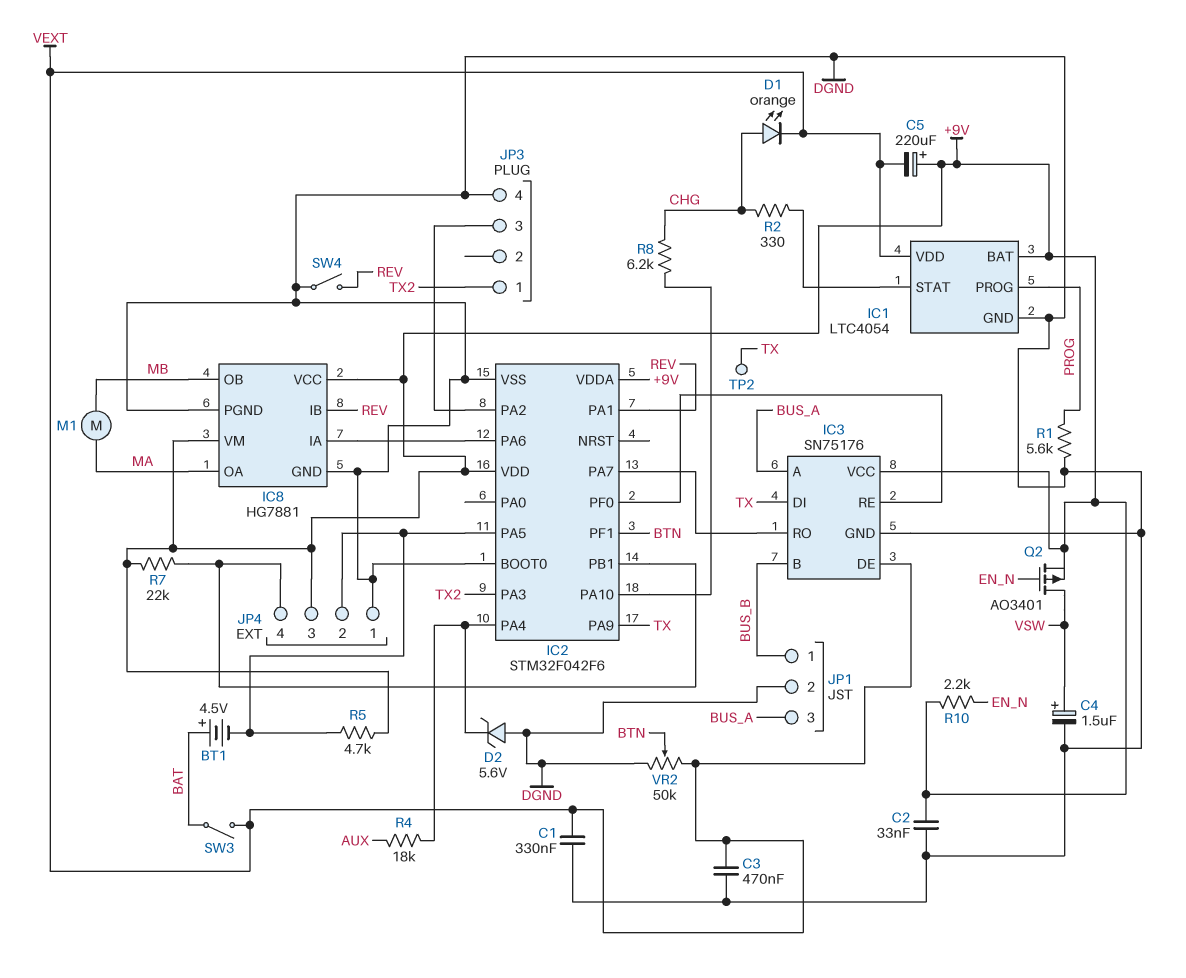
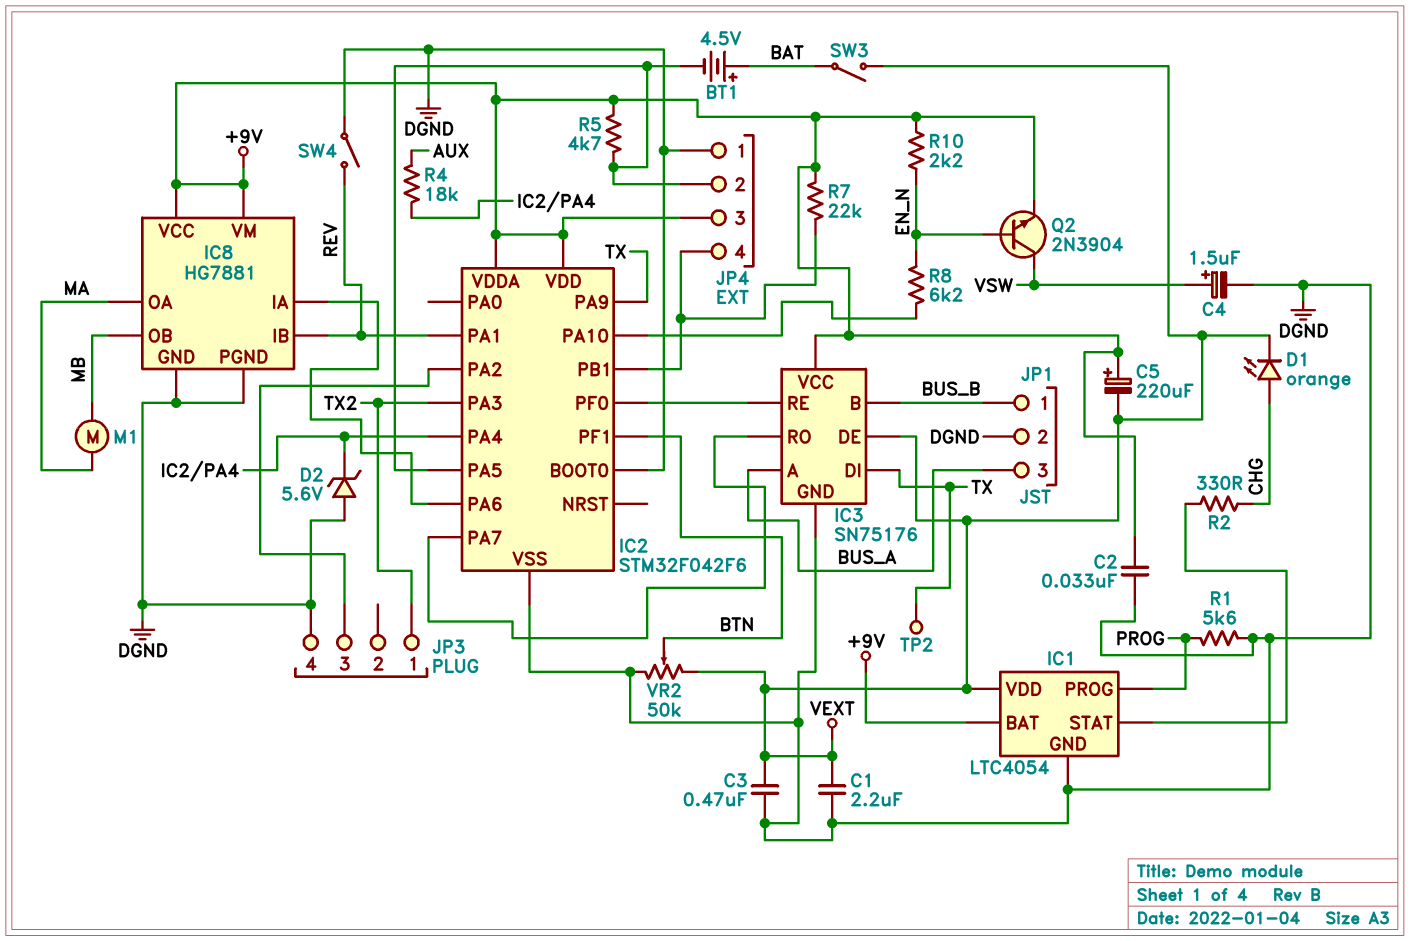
C1: 330nF (DGND, VEXT) -> 2.2uF (DGND, VEXT)
Q2: PMOS AO3401 (G EN_N, D VSW, S +9V) -> NPN 2N3904 (B EN_N, C VSW, E +9V)
R8: 6.2k (CHG, IC2/PA10) -> 6.2k (EN_N, IC2/PA10)

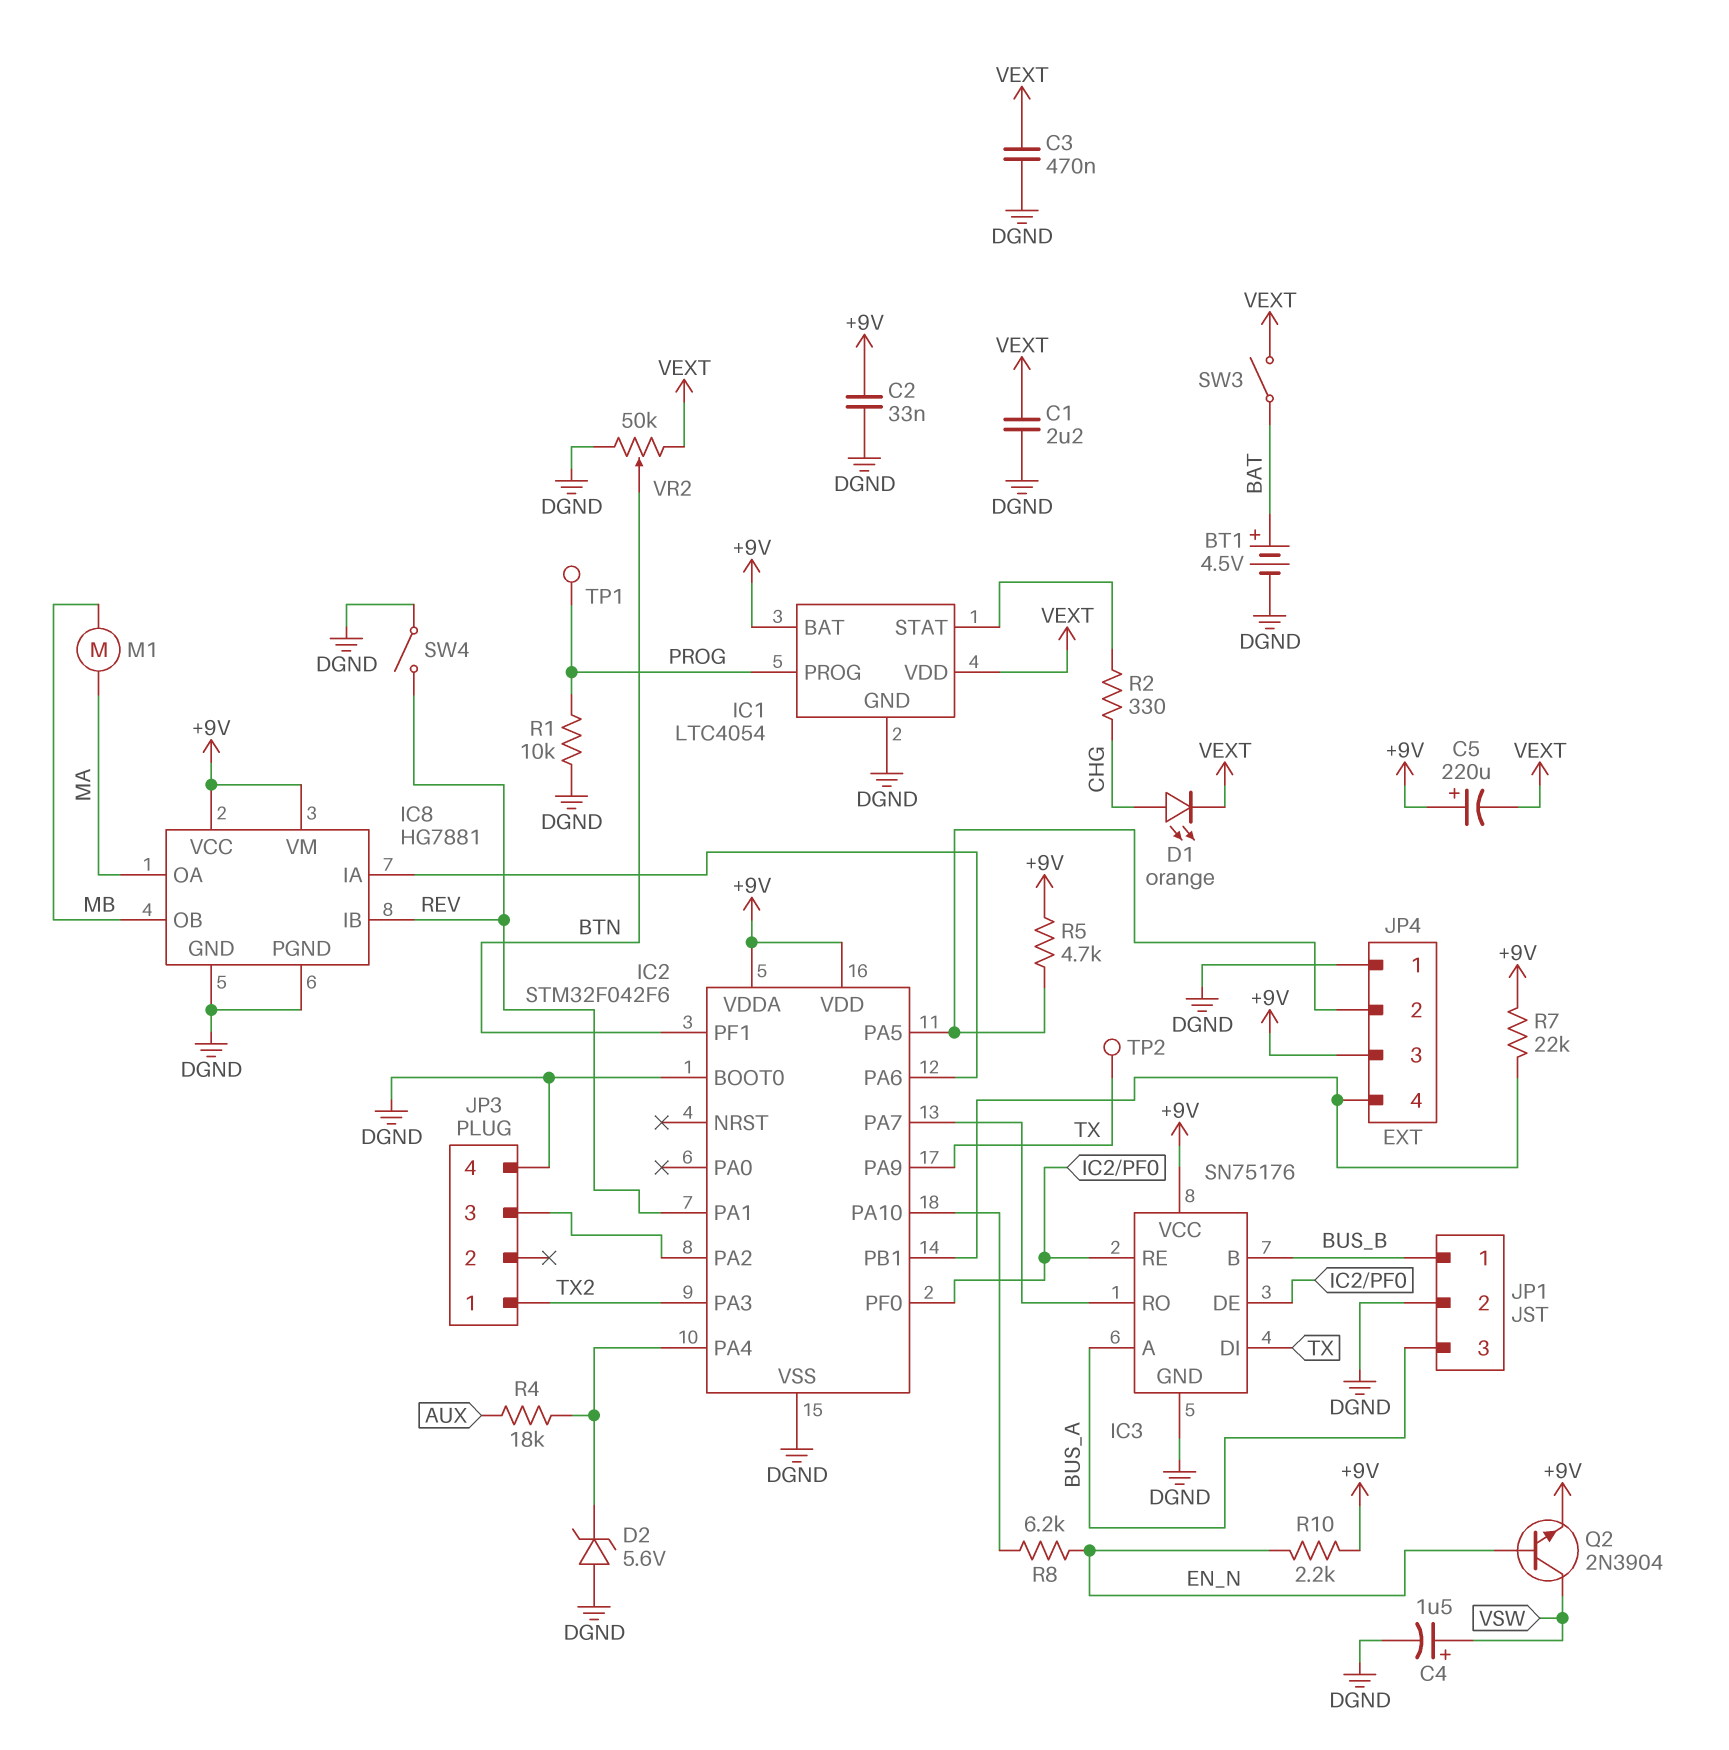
BT1: 4.5V (plus BAT, minus IC2/PA5) -> 4.5V (plus BAT, minus DGND)
IC3 pin DE: VEXT -> IC2/PF0
R1: 5.6k (DGND, PROG) -> 10k (DGND, PROG)
TP1: none -> test point (PROG)

